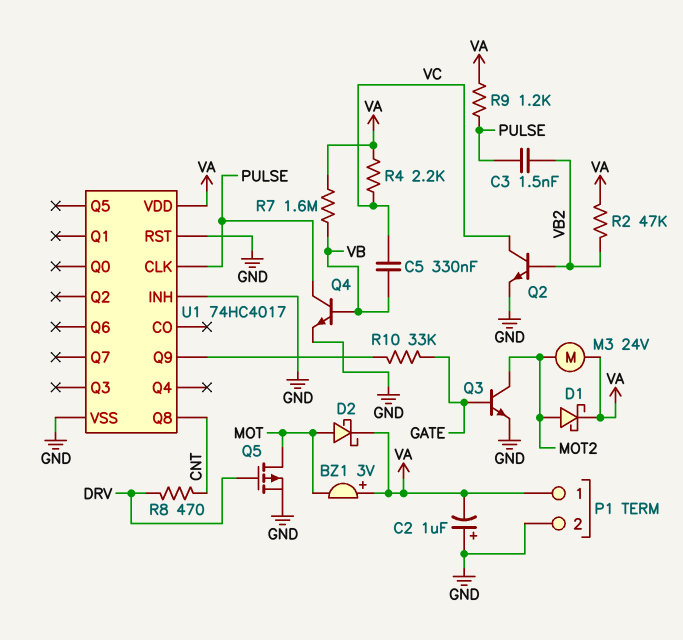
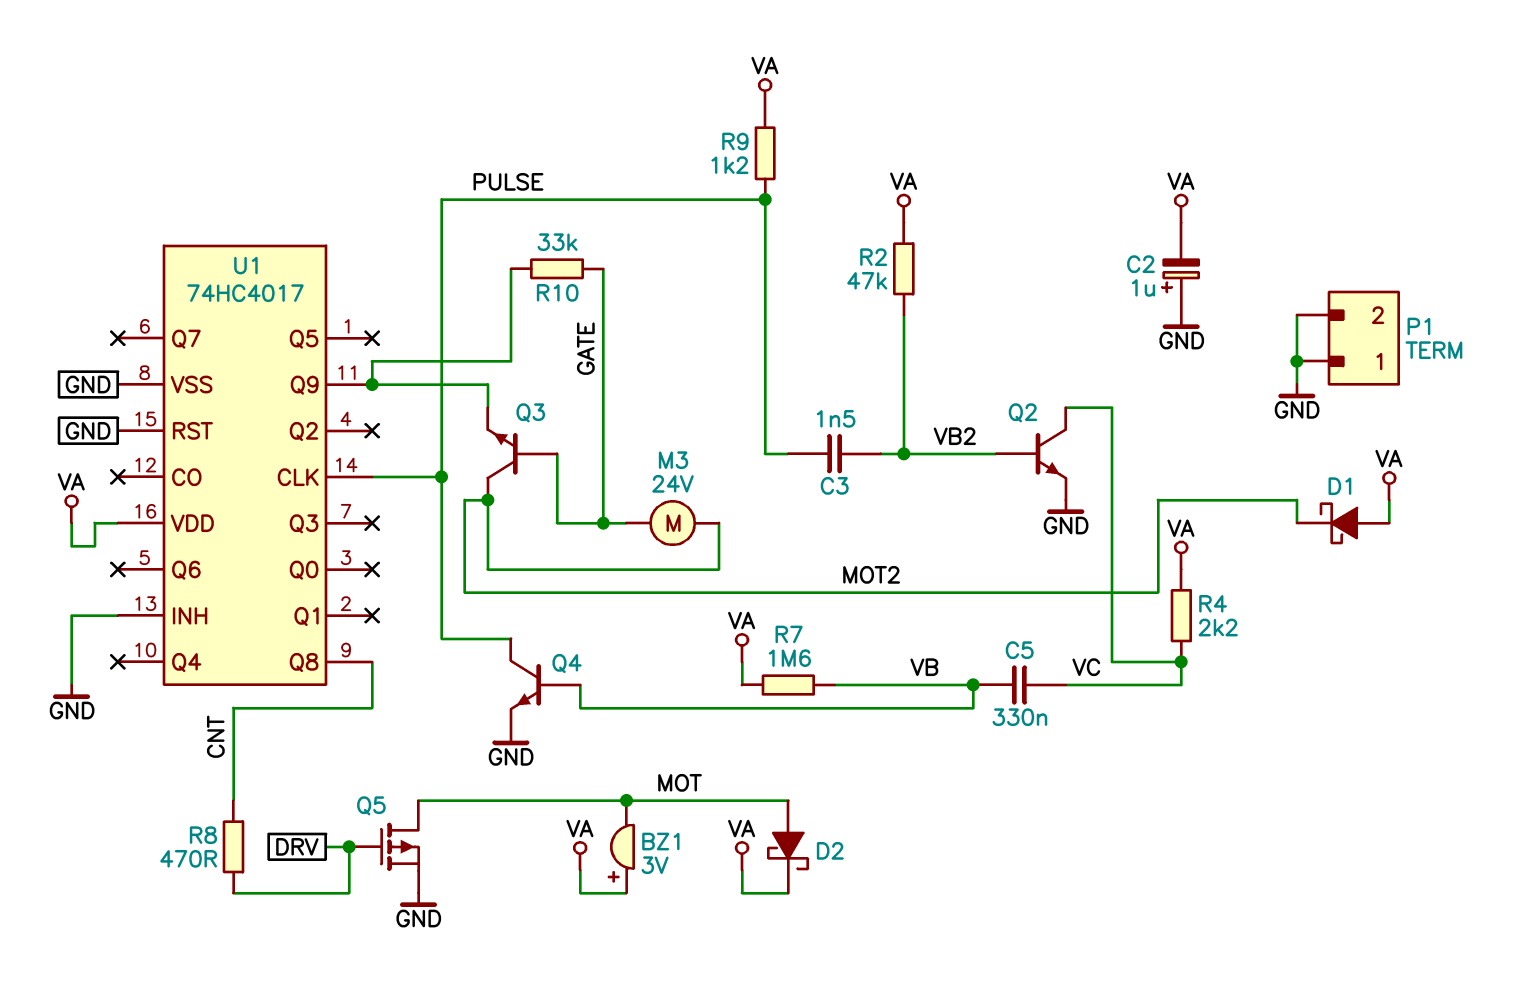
D1: schottky (A MOT2, K VA) -> schottky (A VA, K MOT2)
M3: motor 24V (MOT2, VA) -> motor 24V (GATE, MOT2)
P1 pin 1: VA -> GND
Q3: NPN (B GATE, C MOT2, E GND) -> NPN (B GATE, C MOT2, E U1/Q9)

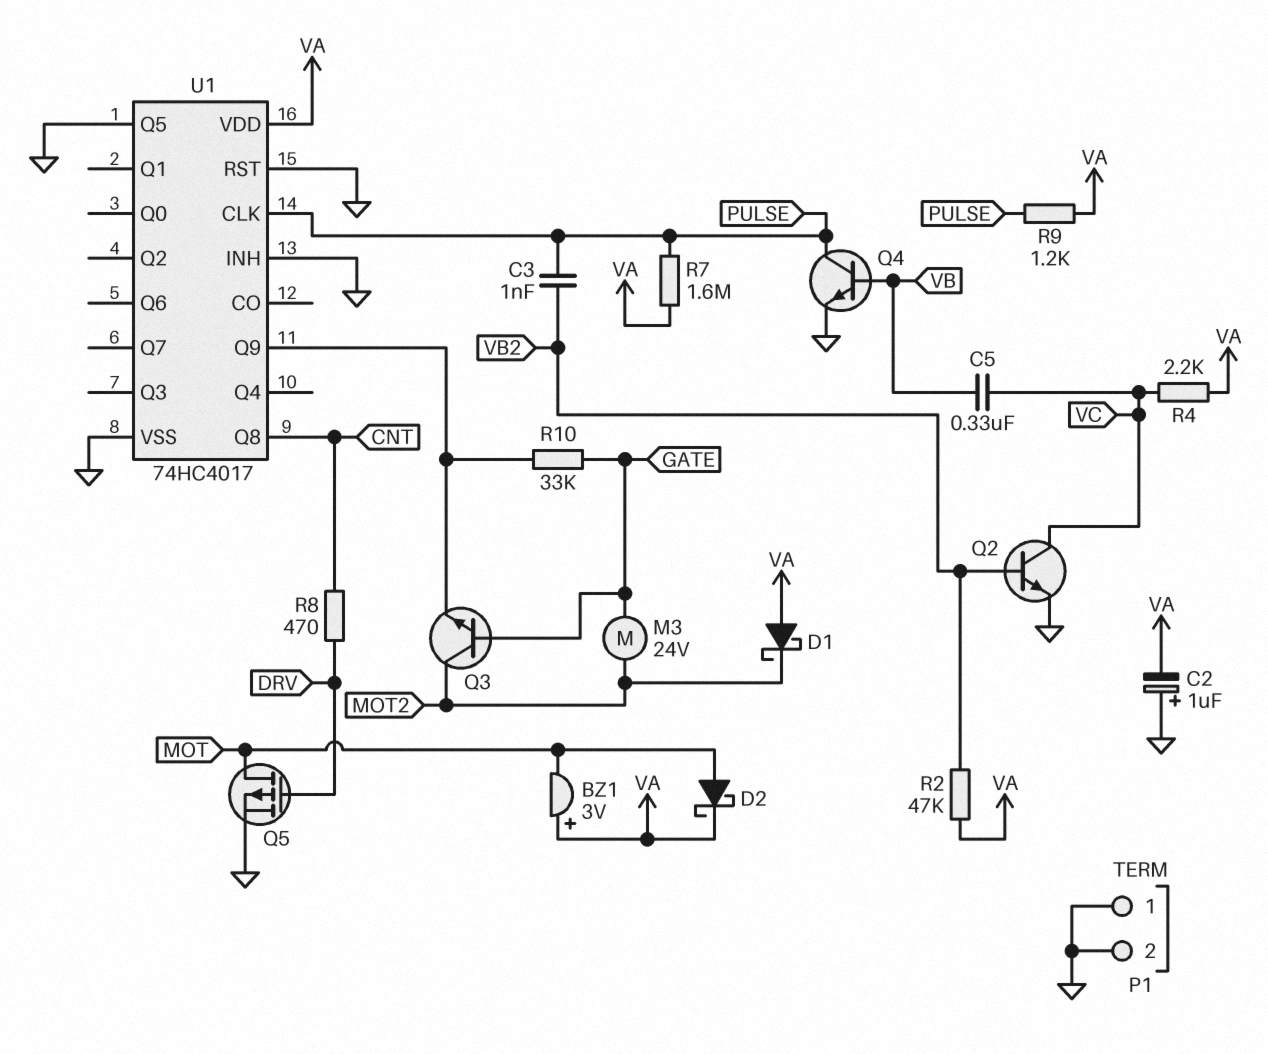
C3: 1.5nF (PULSE, VB2) -> 1nF (PULSE, VB2)
R7: 1.6M (VA, VB) -> 1.6M (PULSE, VA)
U1 pin Q5: none -> GND

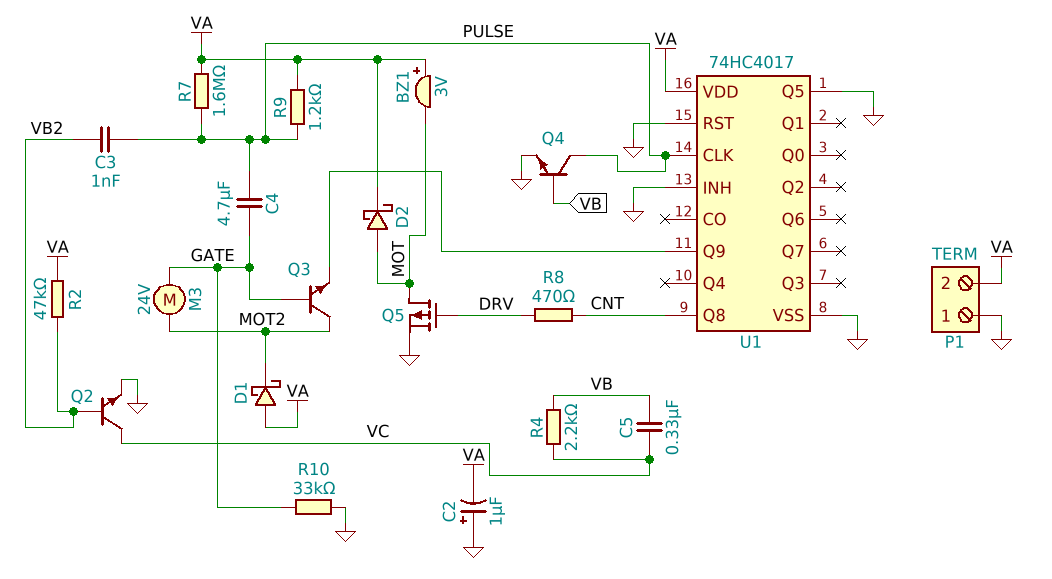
C4: none -> 4.7uF (GATE, PULSE)
P1 pin 2: GND -> VA
R4: 2.2k (VA, VC) -> 2.2k (VB, VC)
R10: 33k (GATE, U1/Q9) -> 33k (GATE, GND)

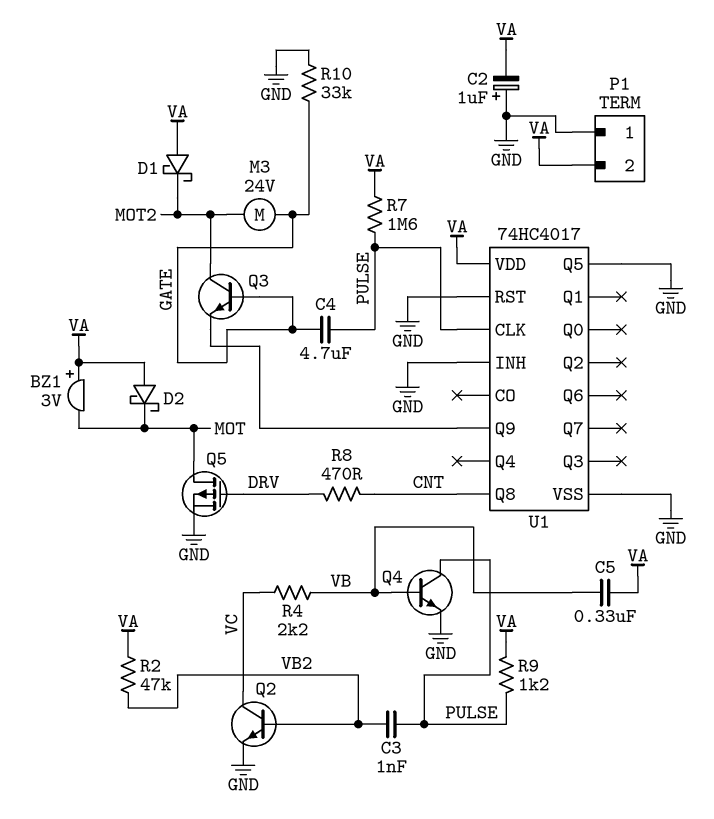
C5: 330nF (VB, VC) -> 330nF (VA, VB)
D2: schottky (A MOT, K VA) -> schottky (A VA, K MOT)

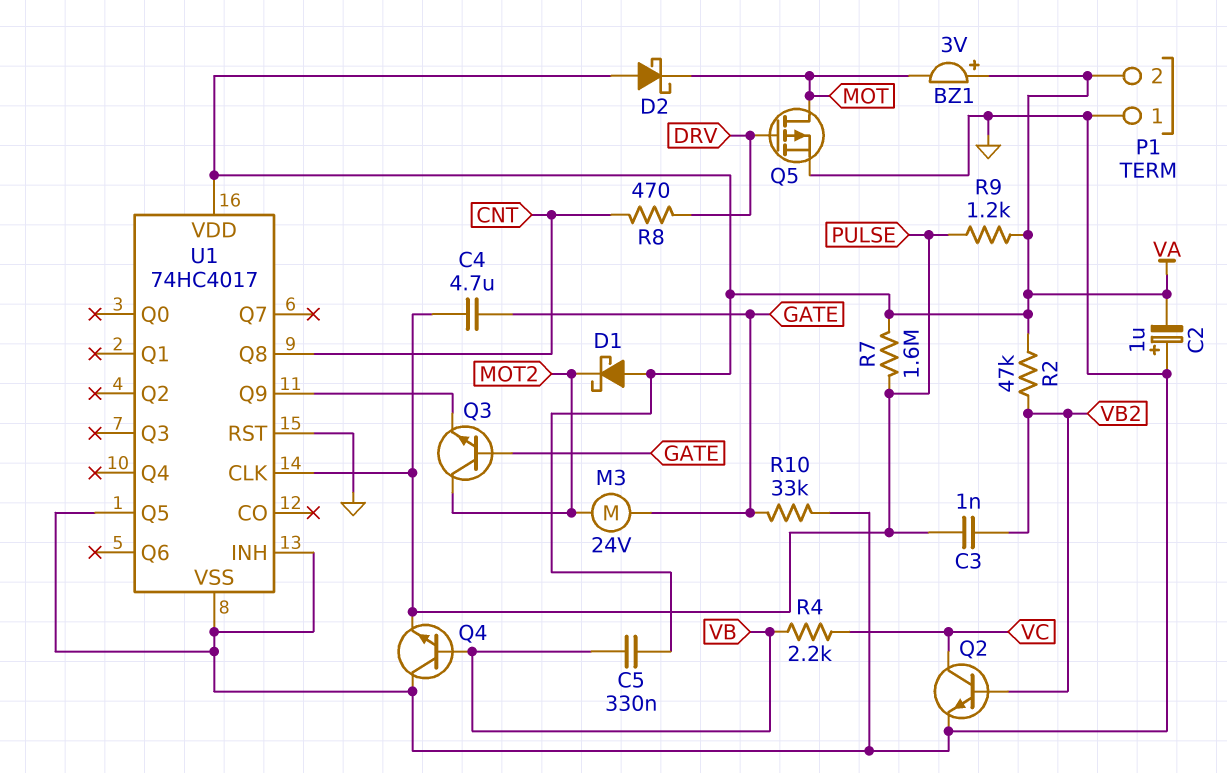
Q4: NPN (B VB, C PULSE, E GND) -> NPN (B VB, C GND, E PULSE)

